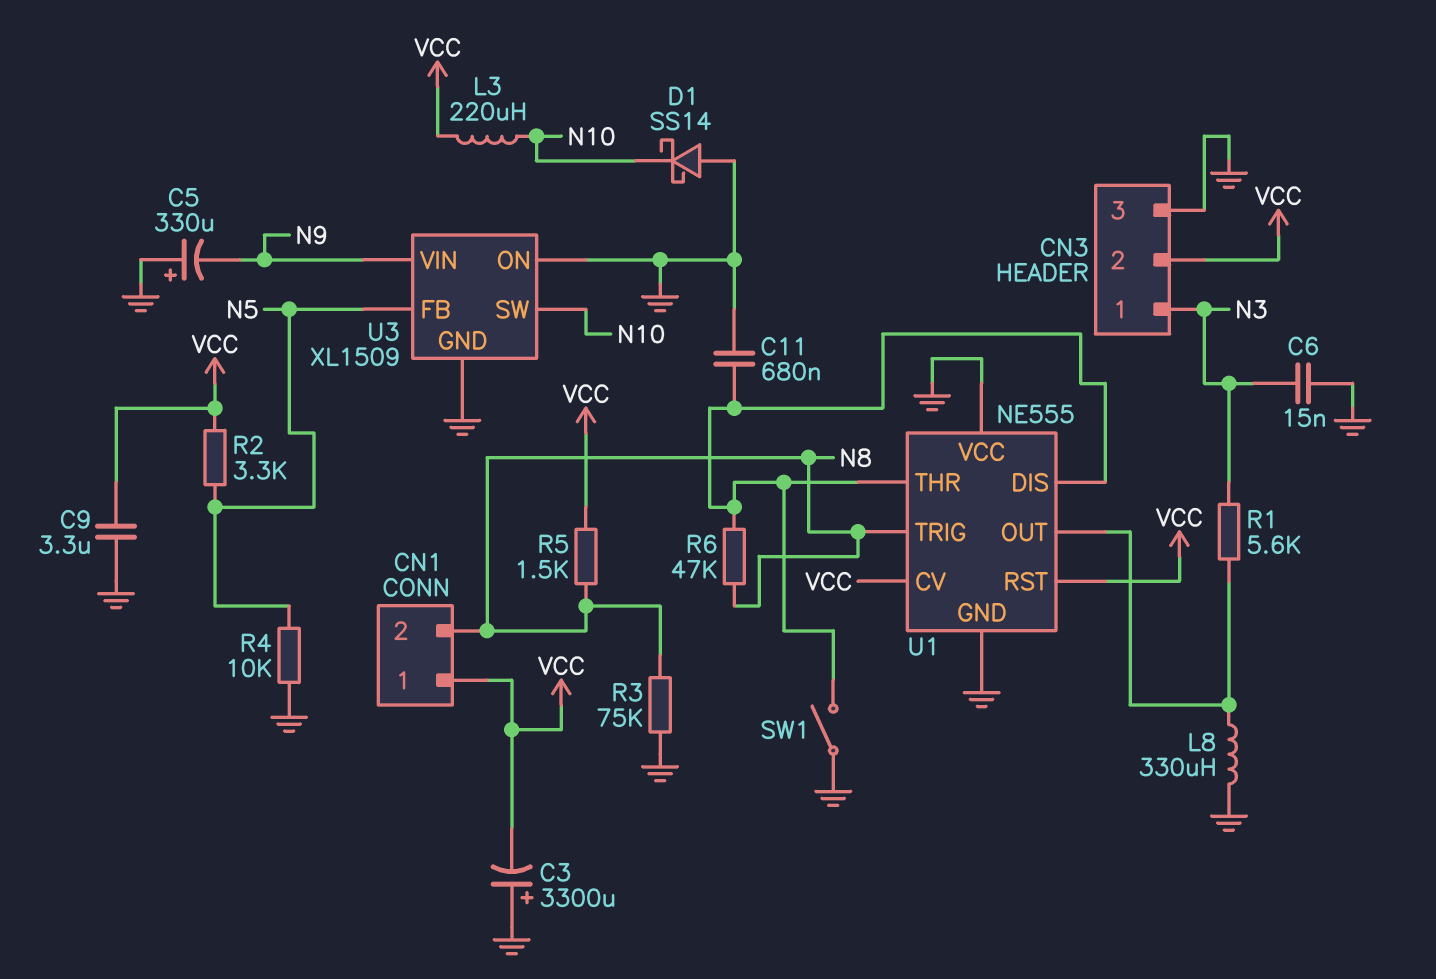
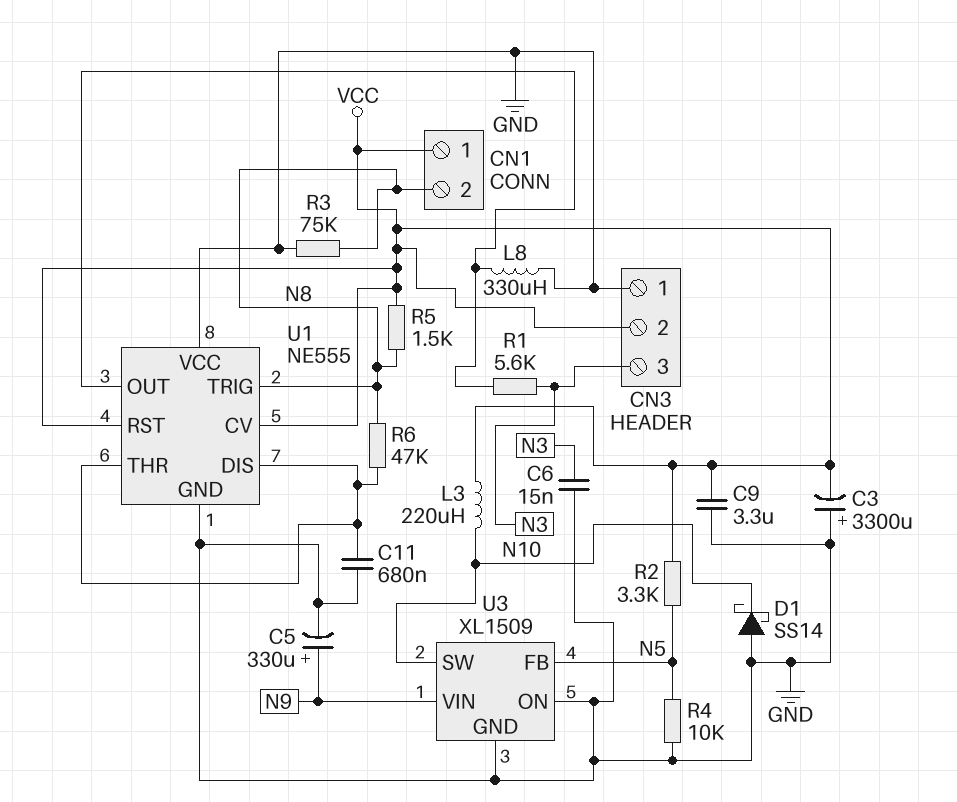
C5: 330uF (plus GND, minus N9) -> 330uF (plus N9, minus GND)
CN3 pin 1: N3 -> GND
CN3 pin 3: GND -> N3
SW1: switch (GND, U1/DIS) -> none

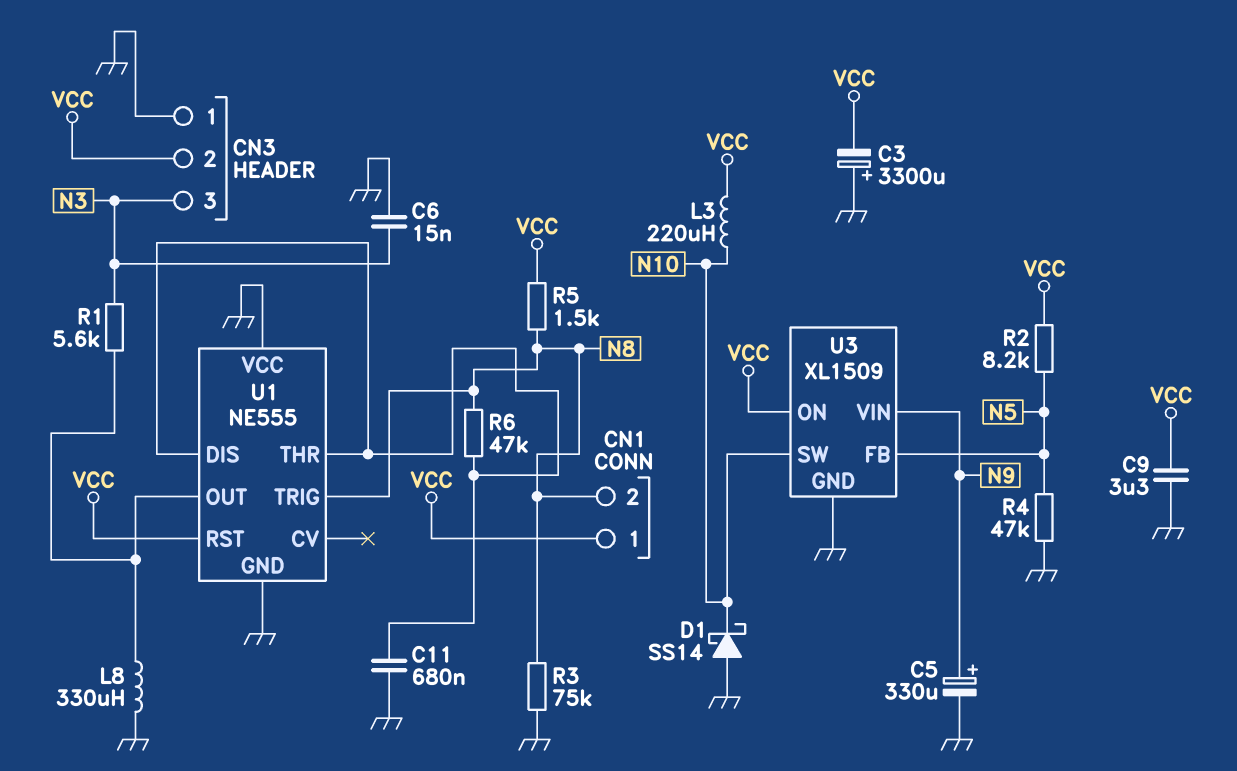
R2: 3.3k (N5, VCC) -> 8.2k (N5, VCC)
R4: 10k (GND, N5) -> 47k (GND, N5)
U1 pin CV: VCC -> none
U3 pin ON: GND -> VCC

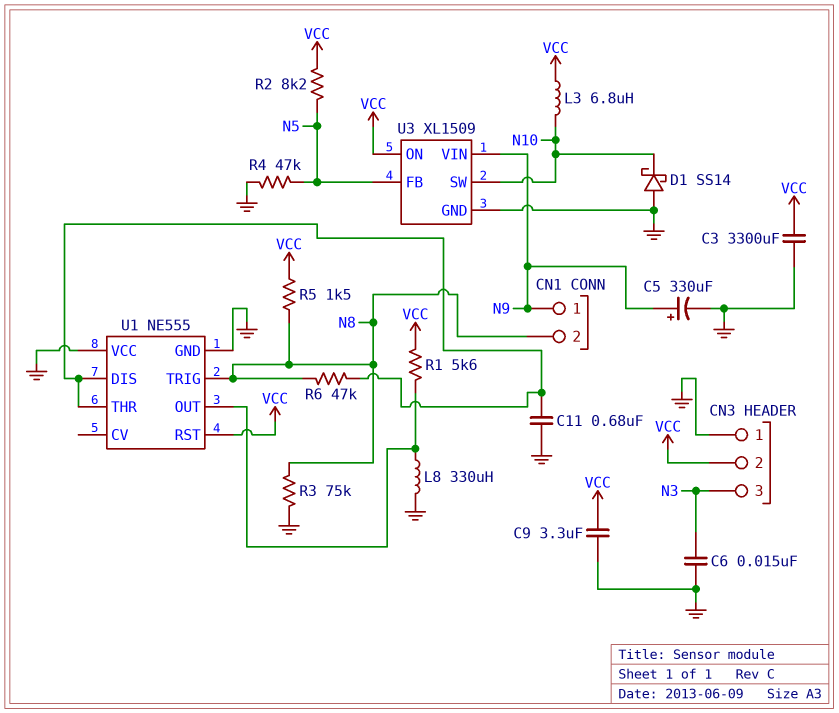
C3: 3300uF (plus GND, minus VCC) -> 3300uF (GND, VCC)
CN1 pin 1: VCC -> N9
L3: 220uH (N10, VCC) -> 6.8uH (N10, VCC)
R1: 5.6k (N3, U1/OUT) -> 5.6k (U1/OUT, VCC)

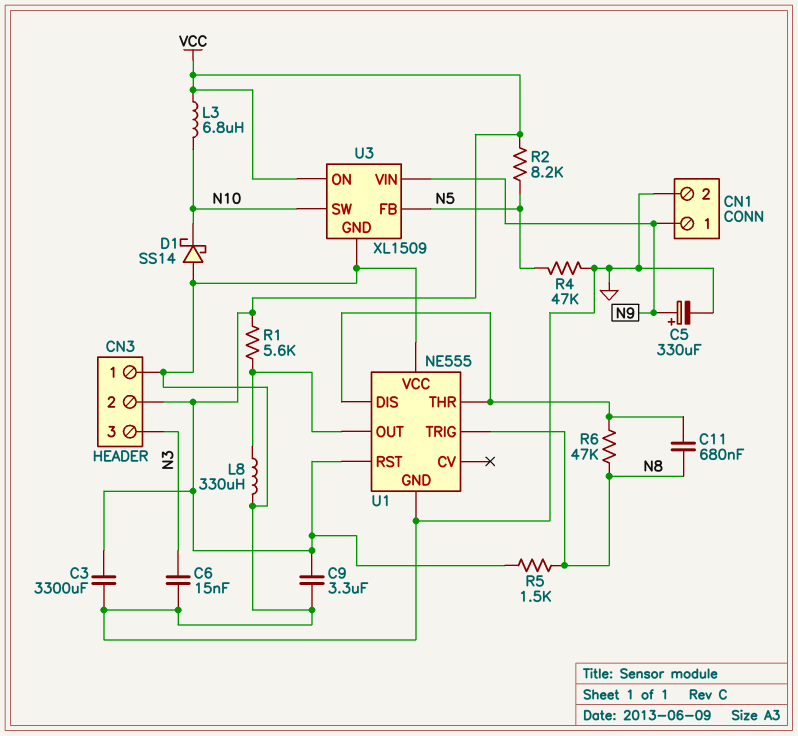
C11: 680nF (GND, U1/DIS) -> 680nF (N8, U1/DIS)
CN1 pin 2: N8 -> GND
R3: 75k (GND, N8) -> none

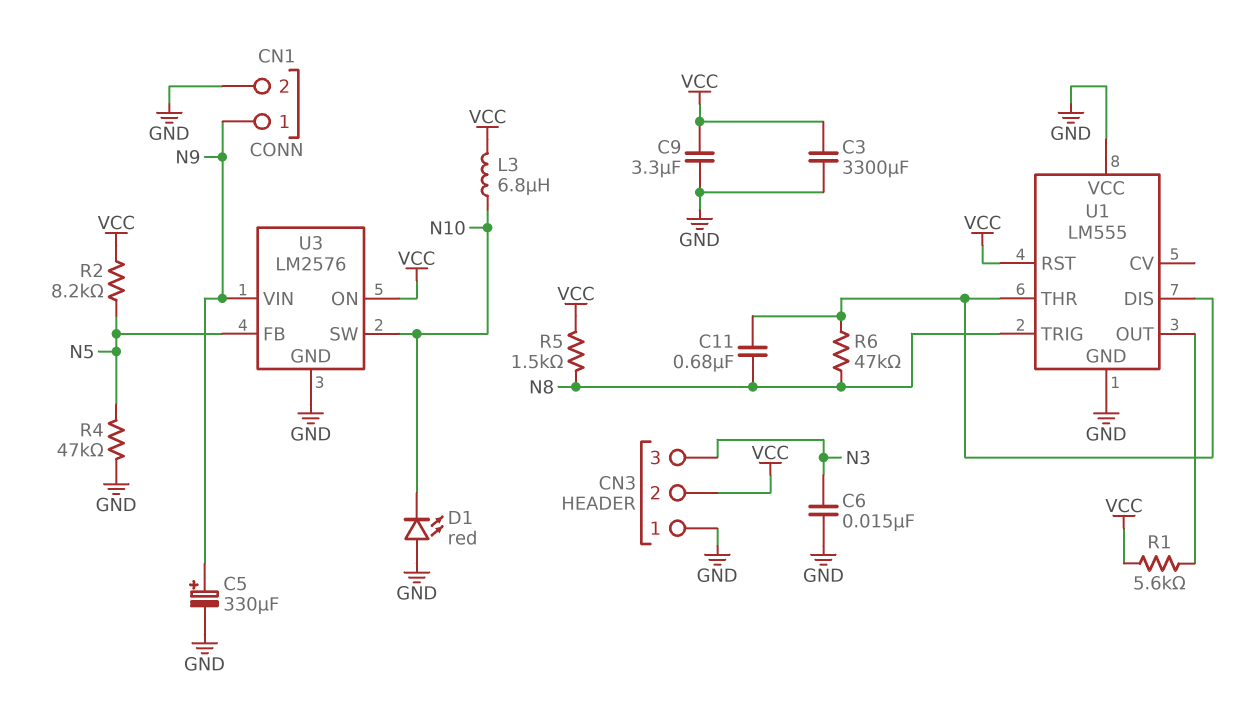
D1: schottky SS14 (A GND, K N10) -> LED red (A GND, K N10)
L8: 330uH (GND, U1/OUT) -> none
U1: NE555 -> LM555
U3: XL1509 -> LM2576

